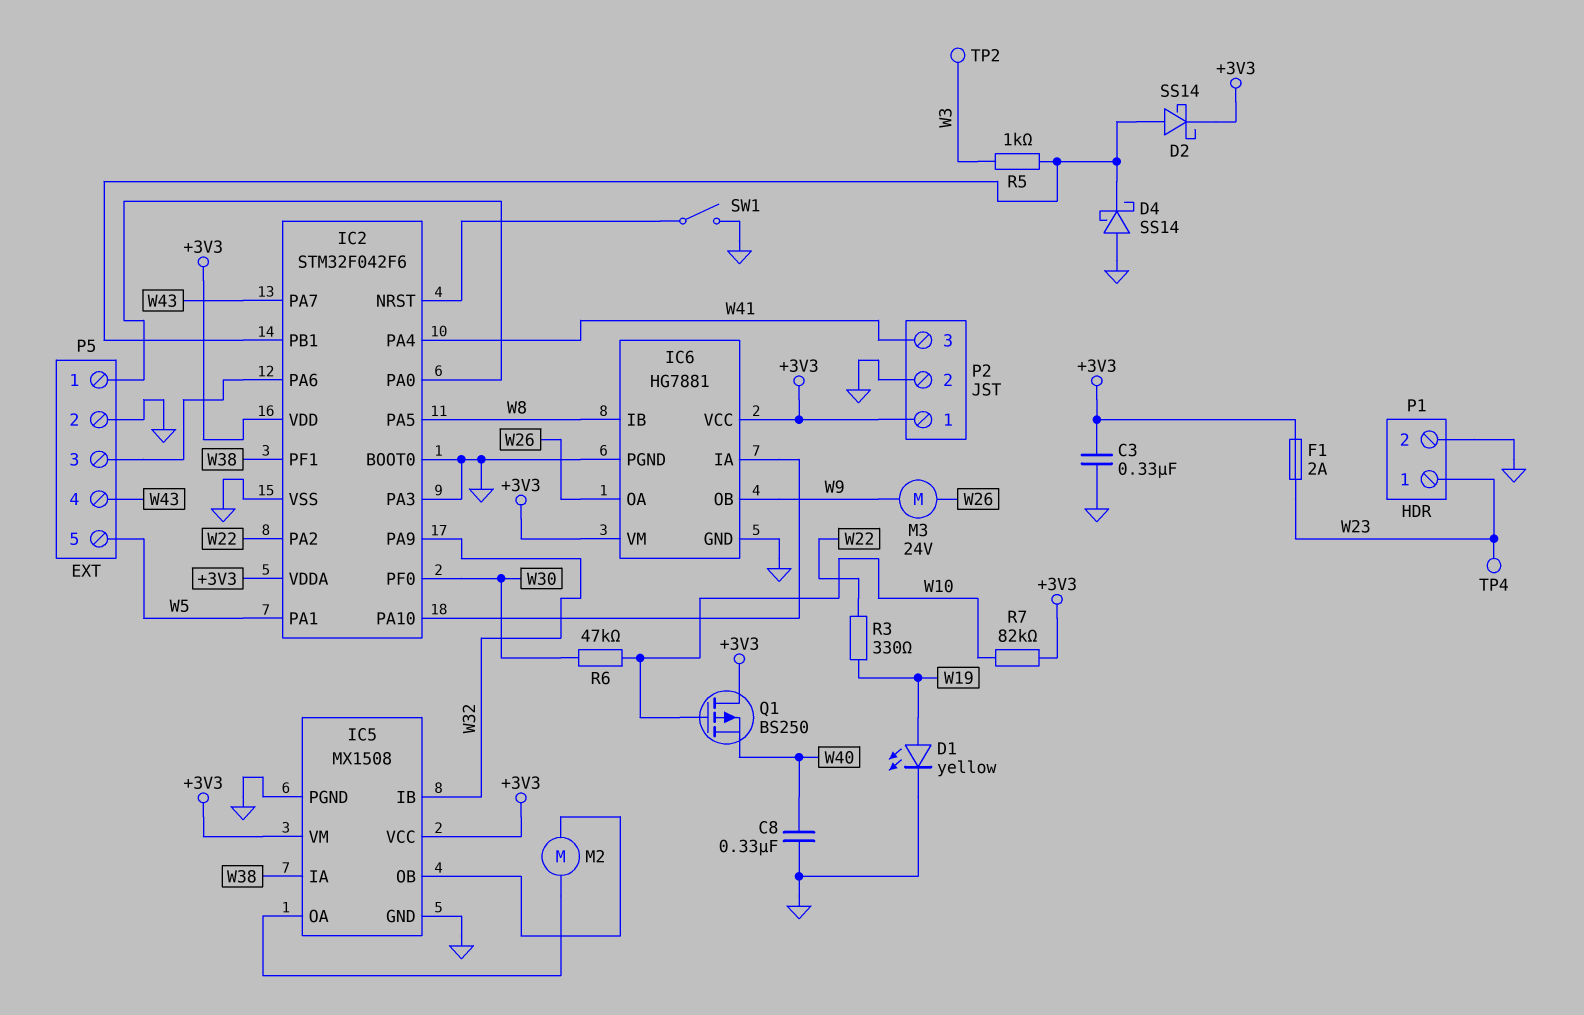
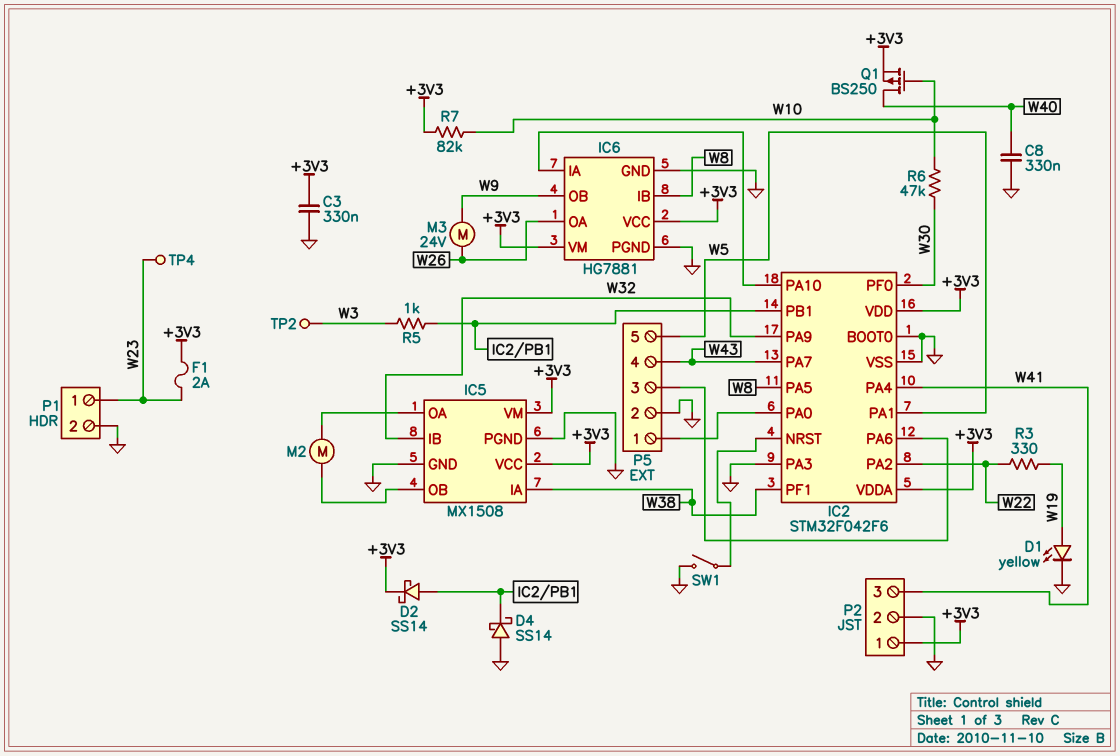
Q1: PMOS BS250 (G W10, D +3V3, S W40) -> PMOS BS250 (G W10, D W40, S +3V3)

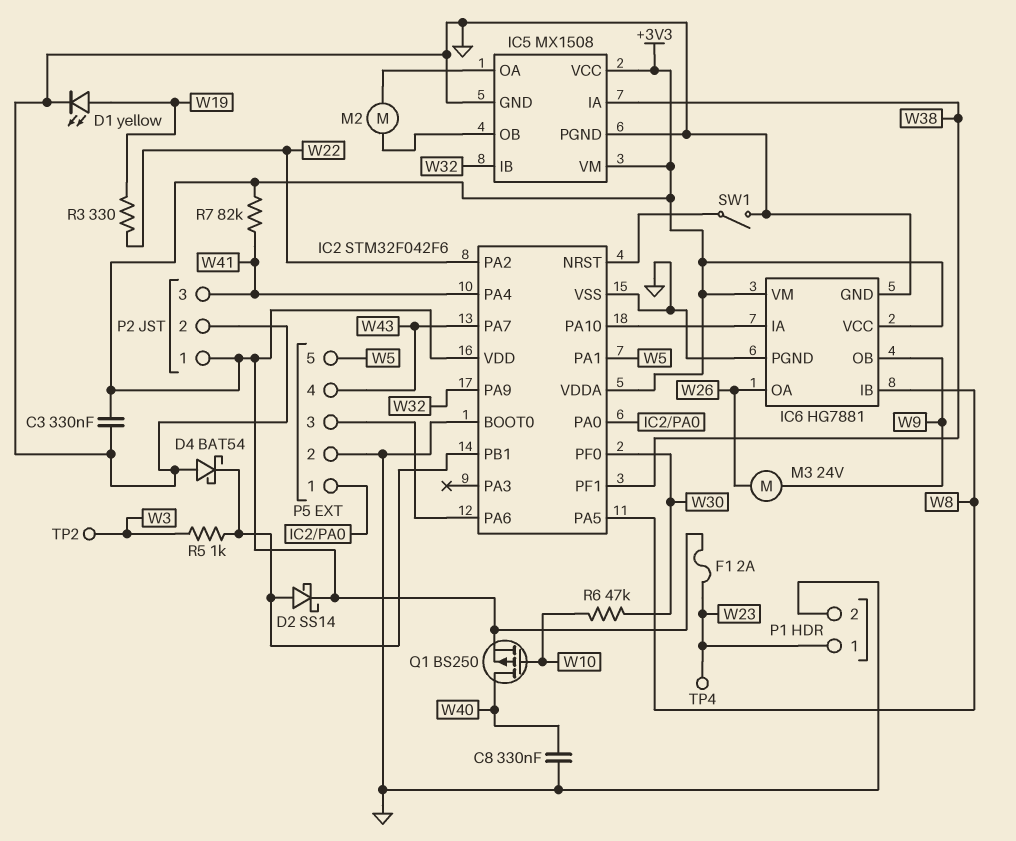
D4: schottky SS14 (A GND, K IC2/PB1) -> schottky BAT54 (A GND, K IC2/PB1)
IC2 pin PA3: GND -> none
R7: 82k (+3V3, W10) -> 82k (+3V3, W41)

